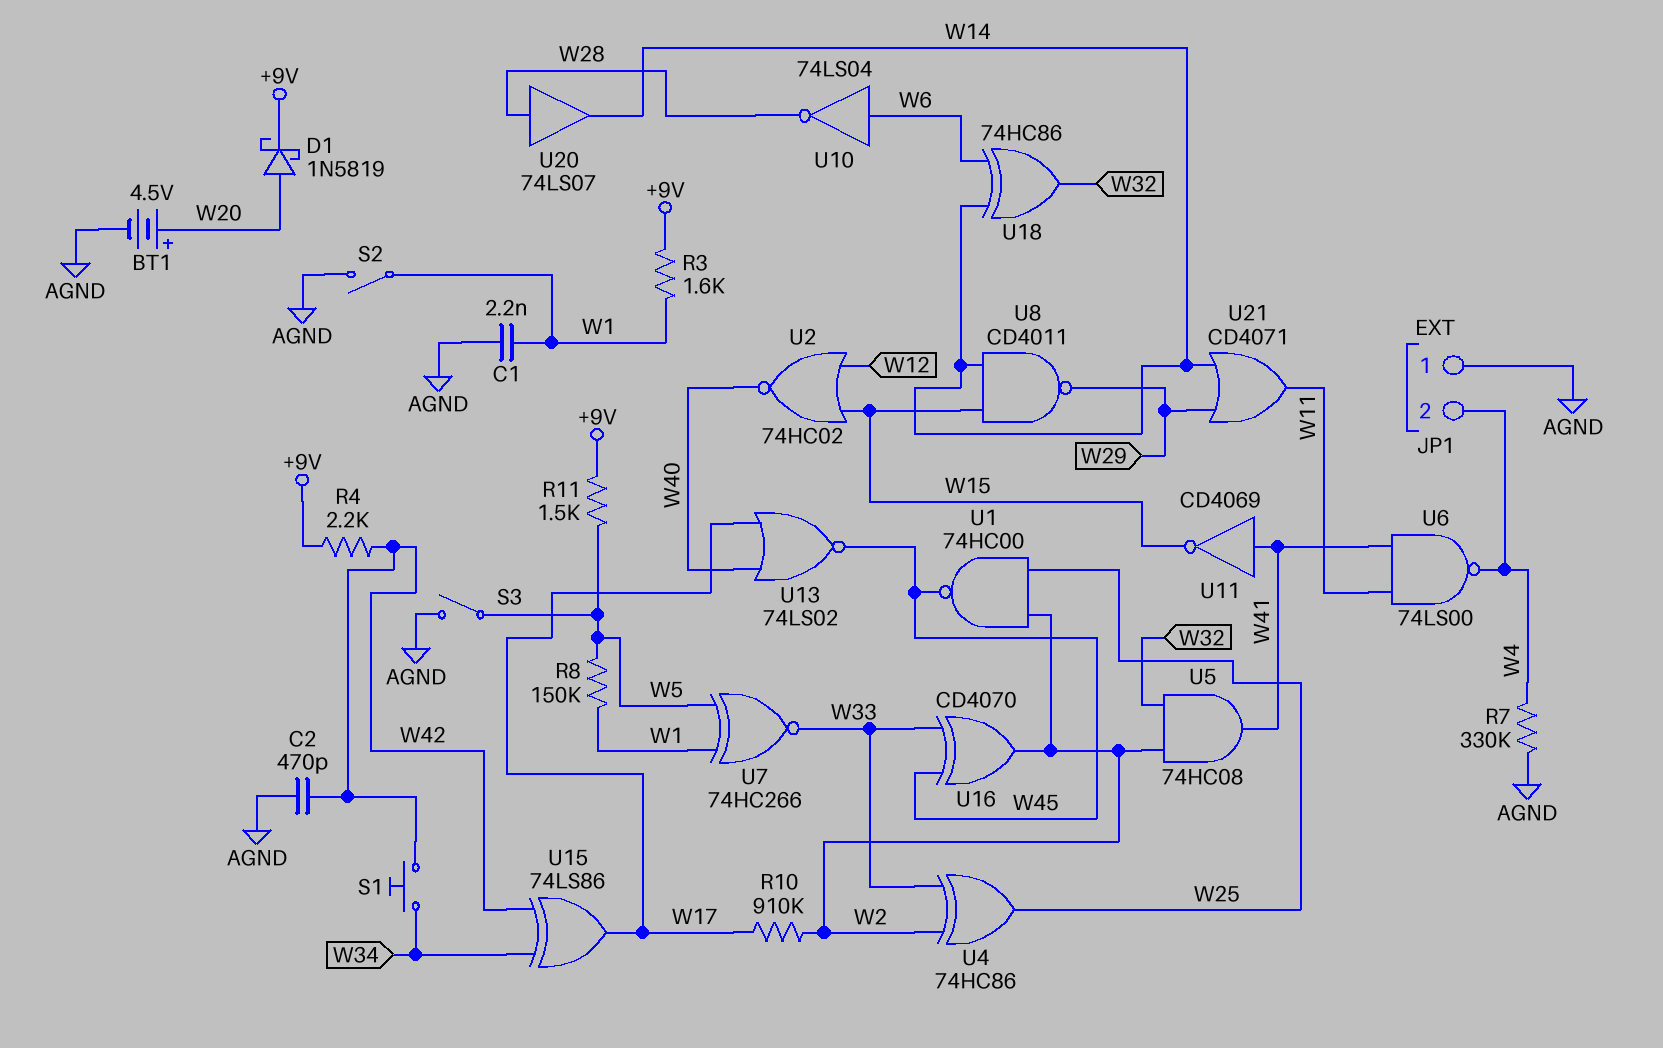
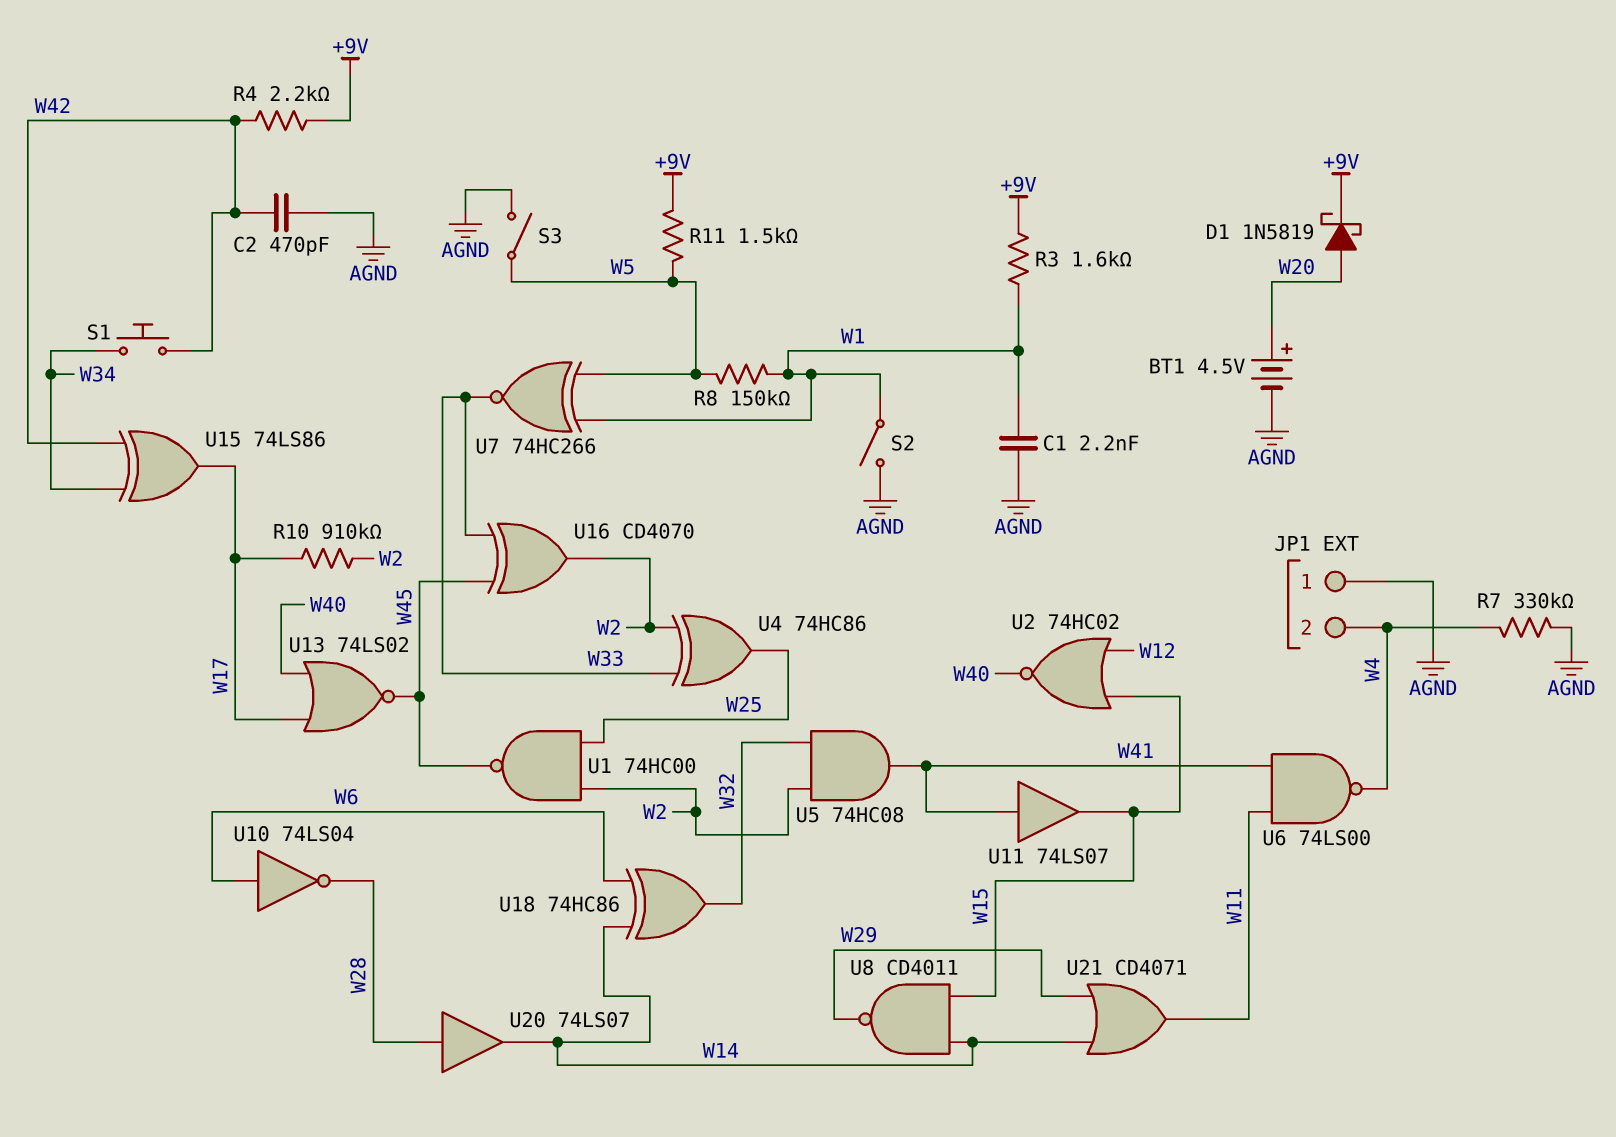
U11: NOT CD4069 (in W41, out W15) -> buffer 74LS07 (in W41, out W15)

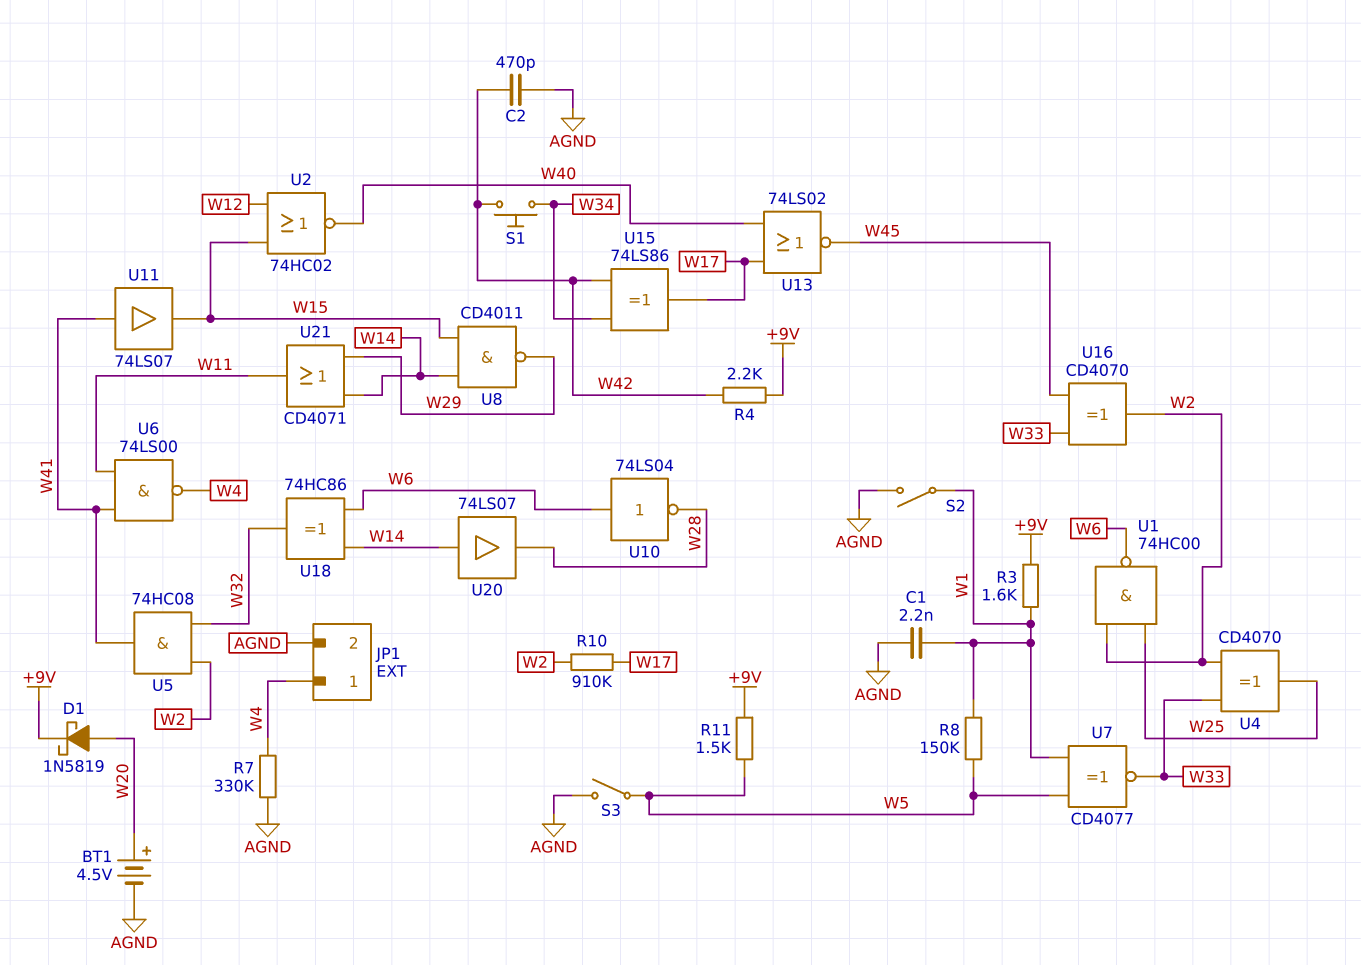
JP1 pin 1: AGND -> W4
JP1 pin 2: W4 -> AGND
U1: NAND 74HC00 (in W2, in W25, out W45) -> NAND 74HC00 (in W2, in W25, out W6)
U4: XOR 74HC86 (in W2, in W33, out W25) -> XOR CD4070 (in W2, in W33, out W25)
U7: XNOR 74HC266 (in W1, in W5, out W33) -> XNOR CD4077 (in W1, in W5, out W33)
U20: buffer 74LS07 (in W28, out W14) -> buffer 74LS07 (in W14, out W28)

